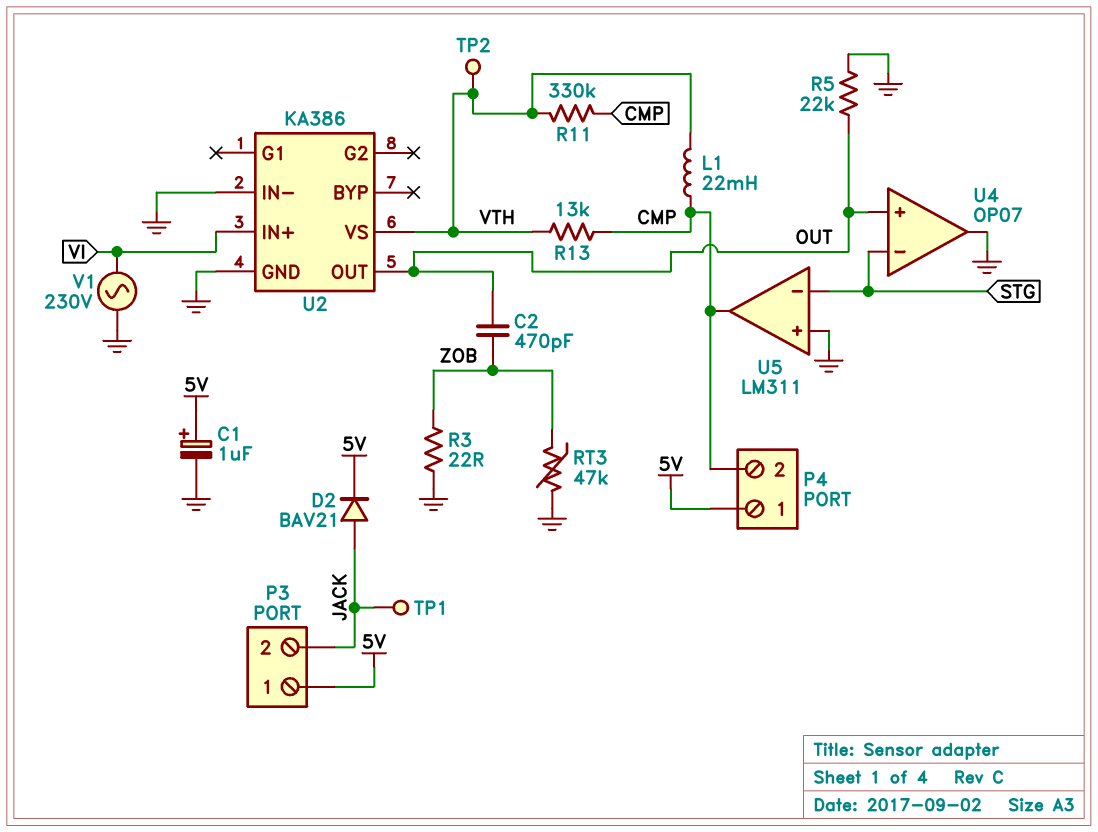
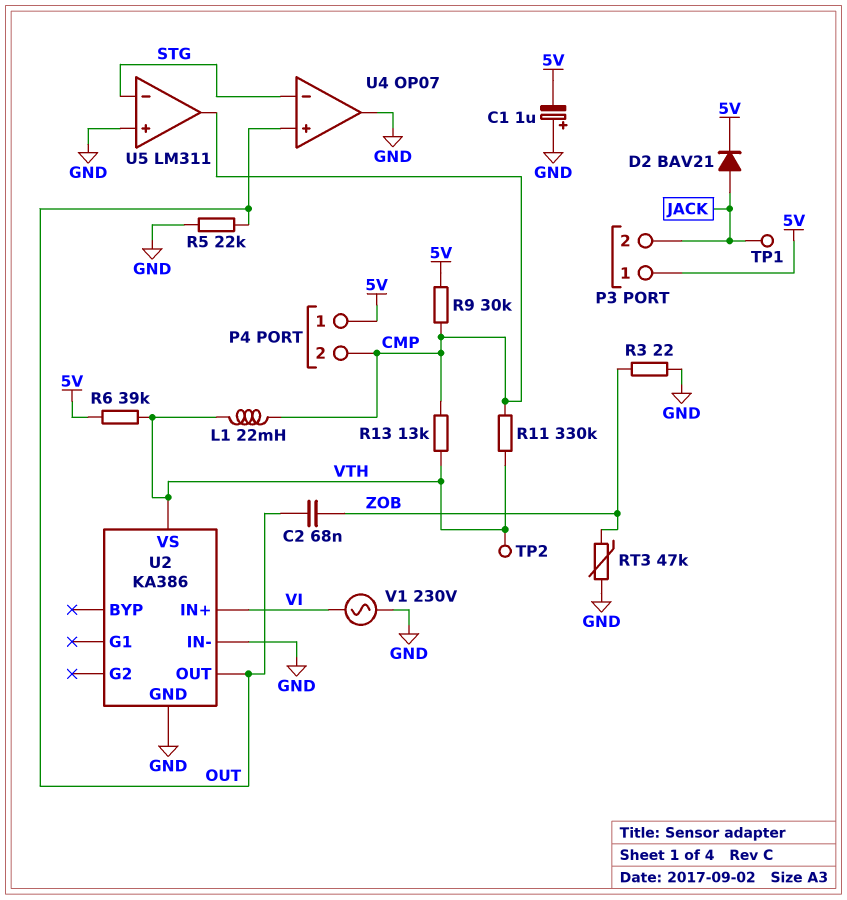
C1: 1uF (plus 5V, minus GND) -> 1uF (plus GND, minus 5V)
C2: 470pF (OUT, ZOB) -> 68nF (OUT, ZOB)
R6: none -> 39k (5V, VTH)
R9: none -> 30k (5V, CMP)

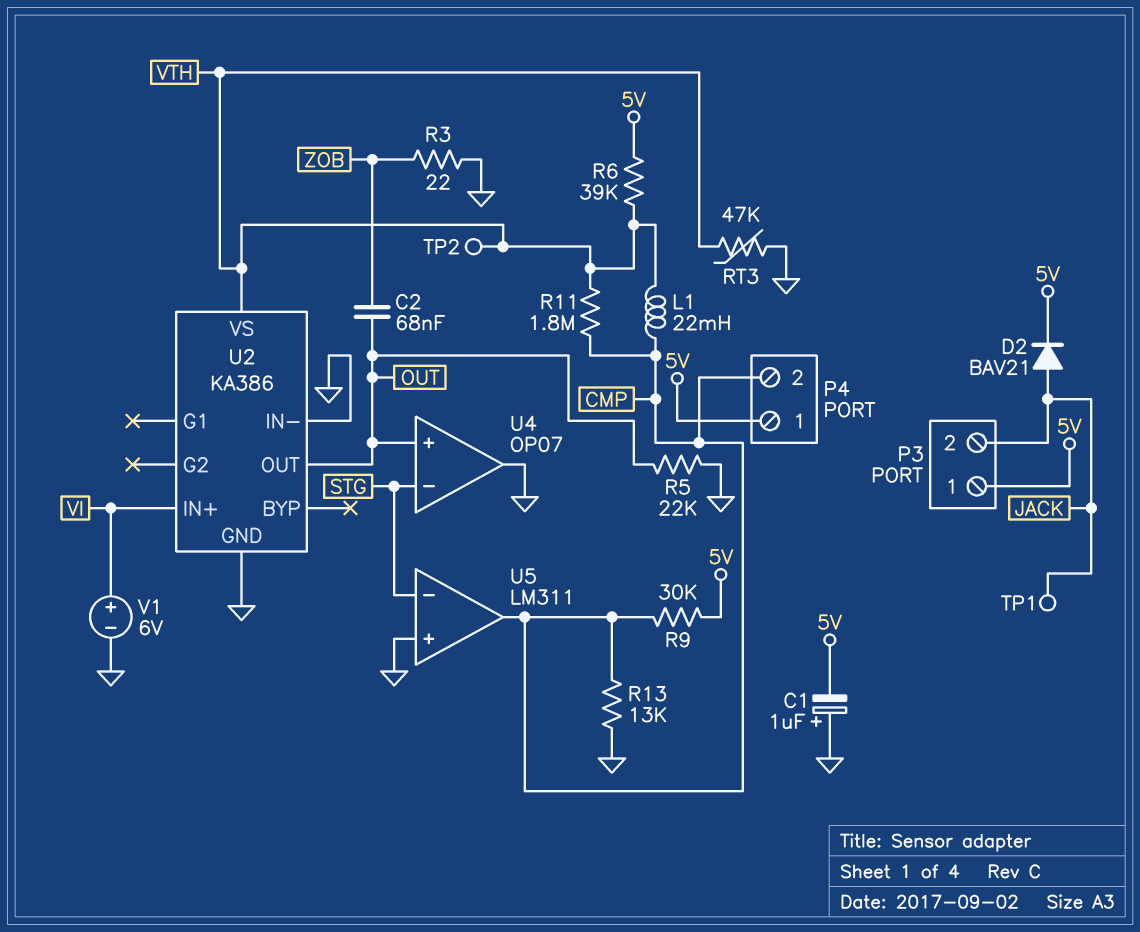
R11: 330k (CMP, VTH) -> 1.8M (CMP, VTH)
R13: 13k (CMP, VTH) -> 13k (CMP, GND)
RT3: 47k (GND, ZOB) -> 47k (GND, VTH)
V1: AC 230V (GND, VI) -> 6V (plus VI, minus GND)

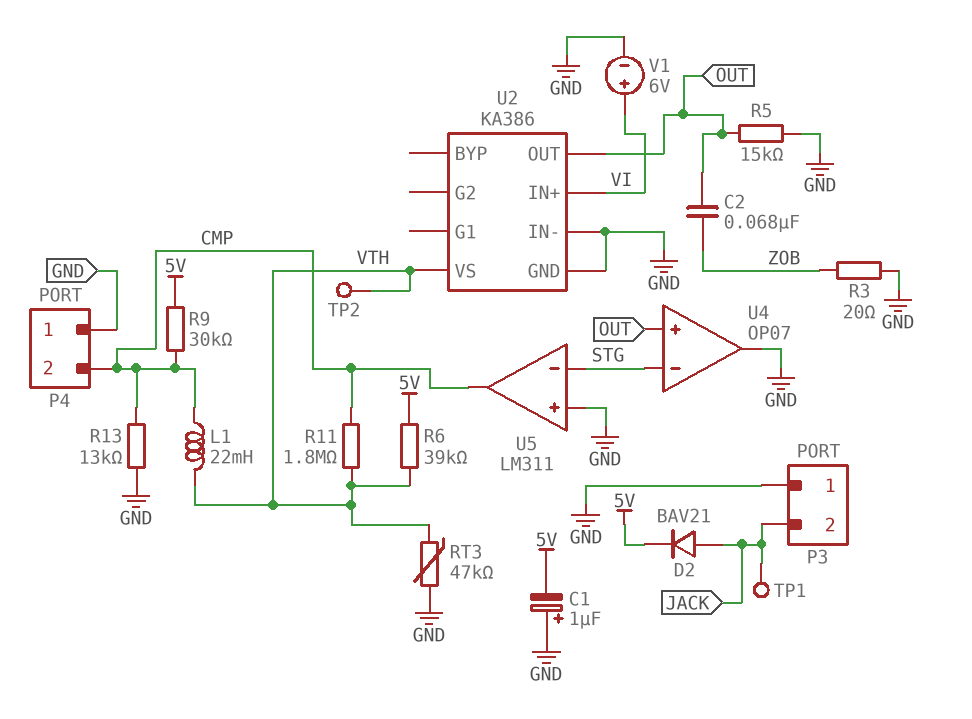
P3 pin 1: 5V -> GND
P4 pin 1: 5V -> GND
R3: 22 (GND, ZOB) -> 20 (GND, ZOB)
R5: 22k (GND, OUT) -> 15k (GND, OUT)

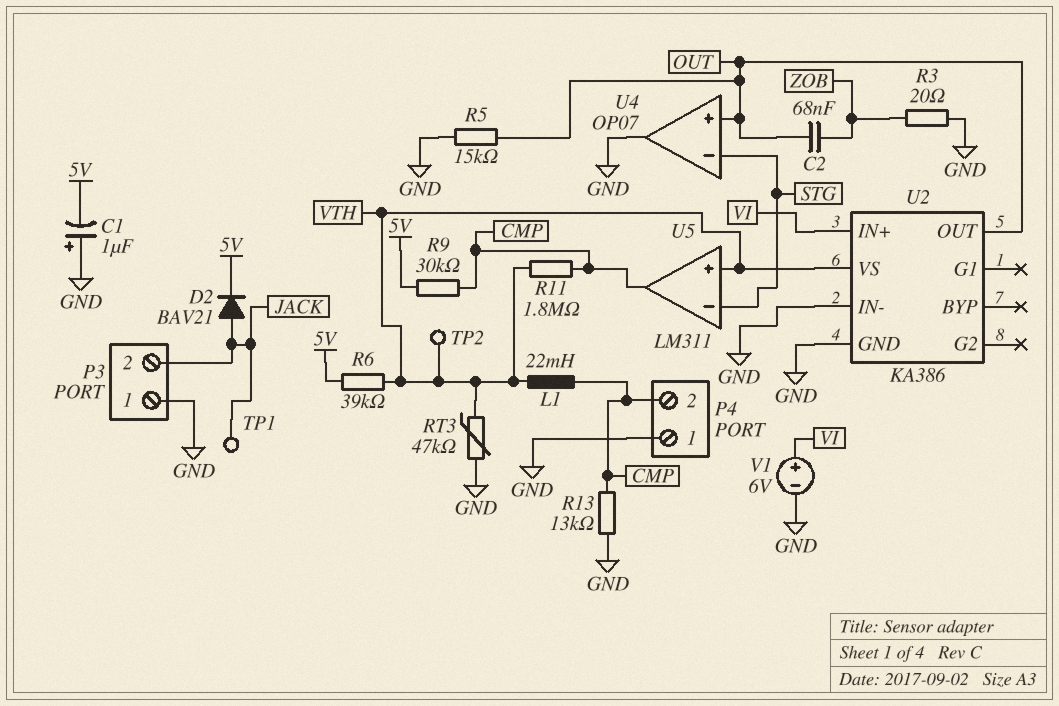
U5 pin in+: GND -> VTH

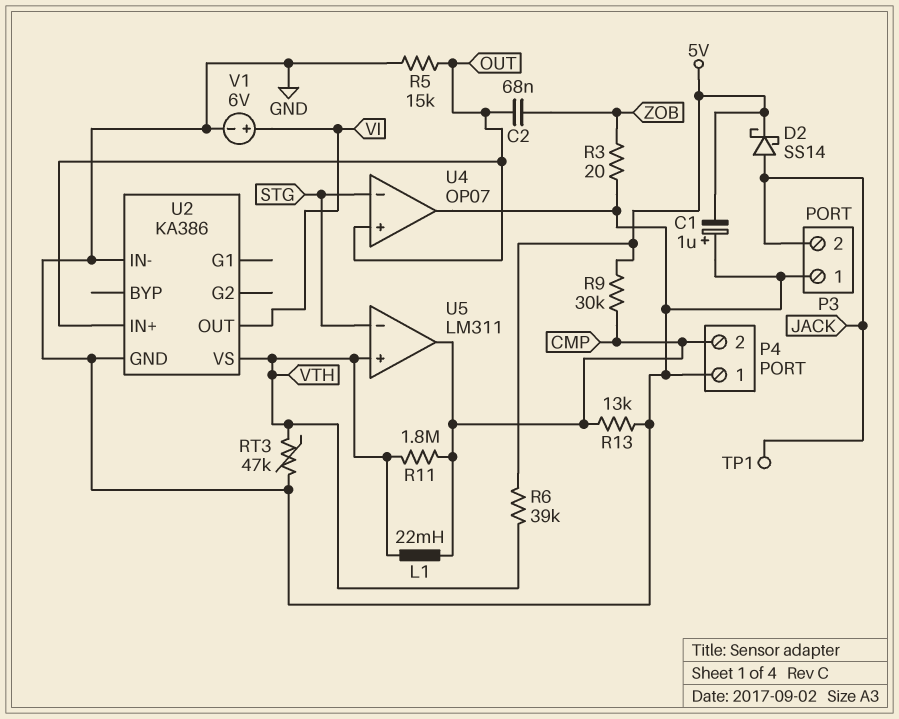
D2: diode BAV21 (A JACK, K 5V) -> schottky SS14 (A JACK, K 5V)
TP2: test point (VTH) -> none
U2 pin IN+: VI -> OUT
U2 pin OUT: OUT -> VI

